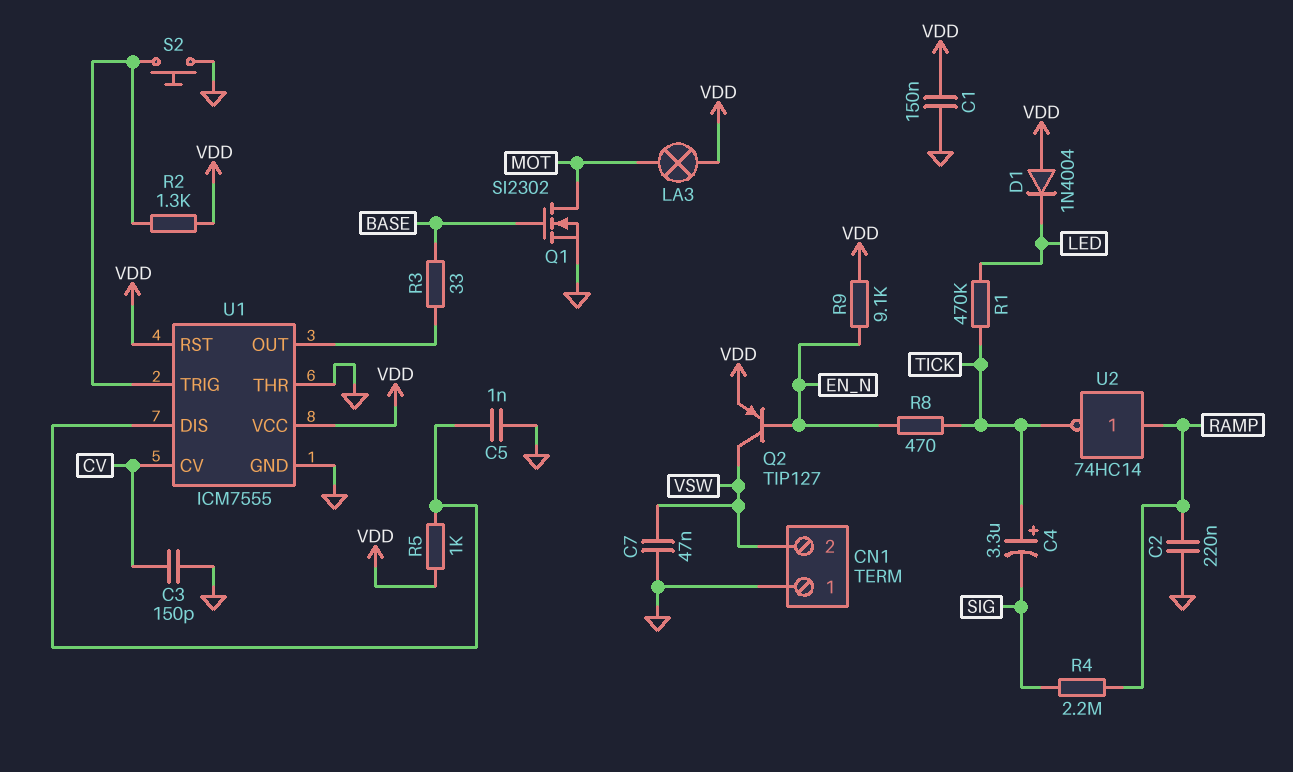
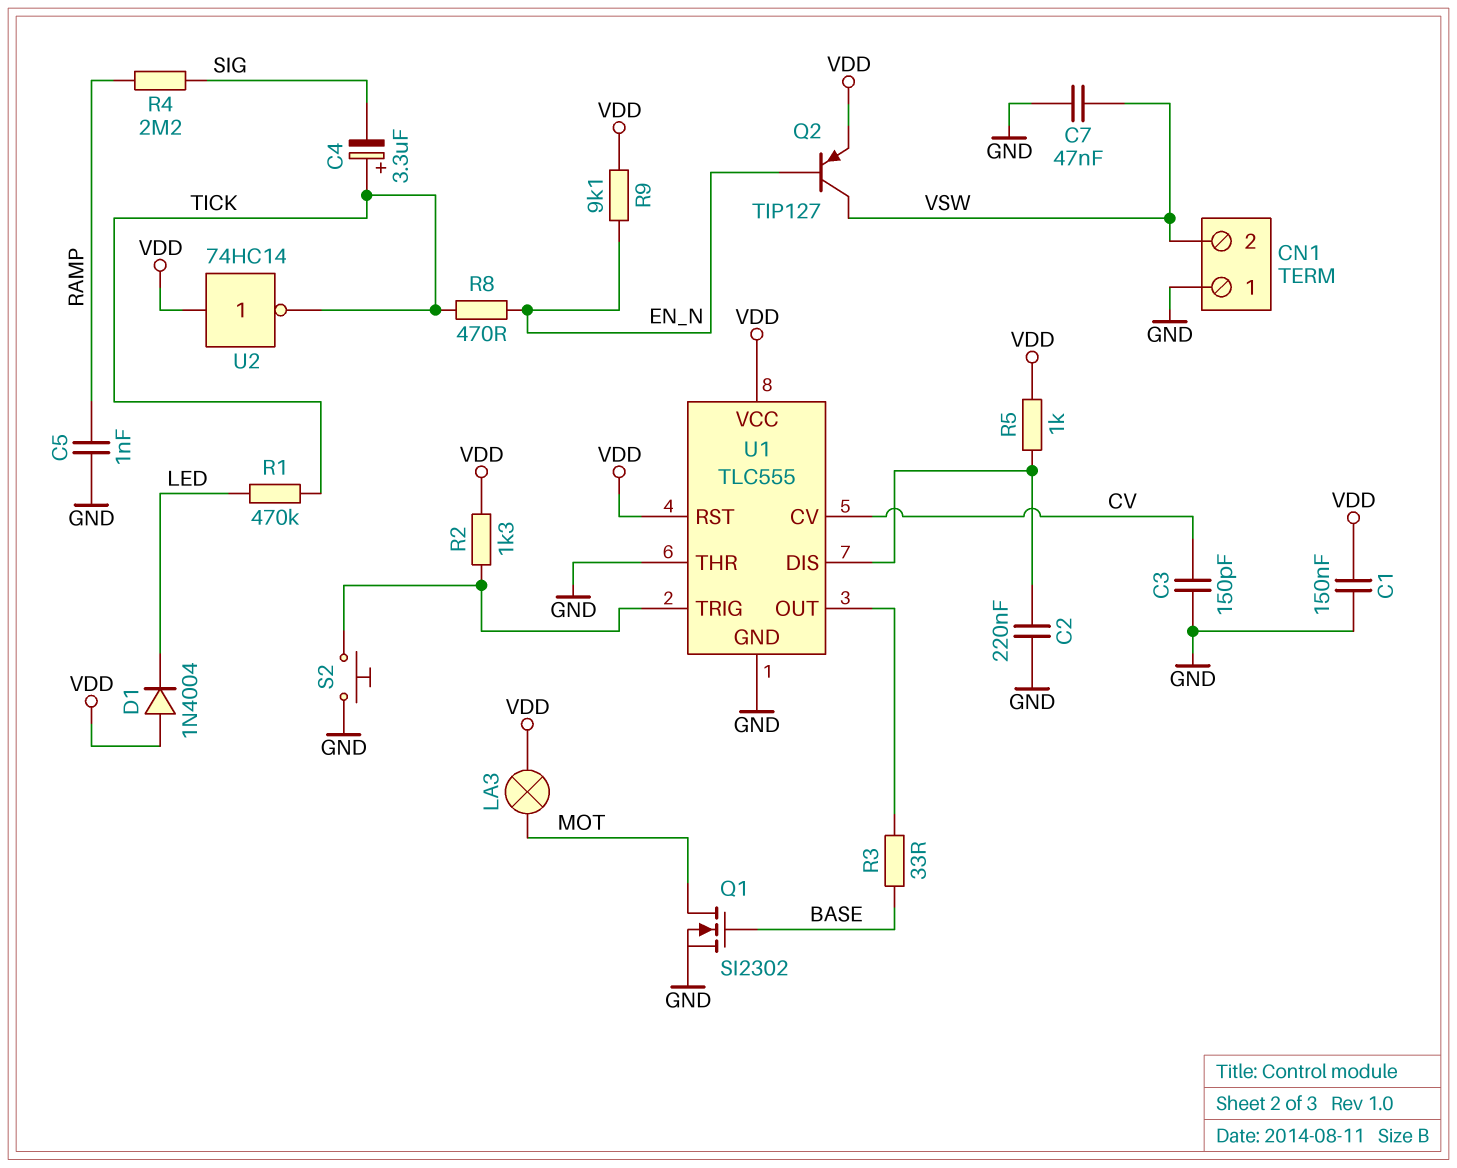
C2: 220nF (GND, RAMP) -> 220nF (GND, U1/DIS)
C5: 1nF (GND, U1/DIS) -> 1nF (GND, RAMP)
U1: ICM7555 -> TLC555
U2: NOT 74HC14 (in RAMP, out TICK) -> NOT 74HC14 (in VDD, out TICK)

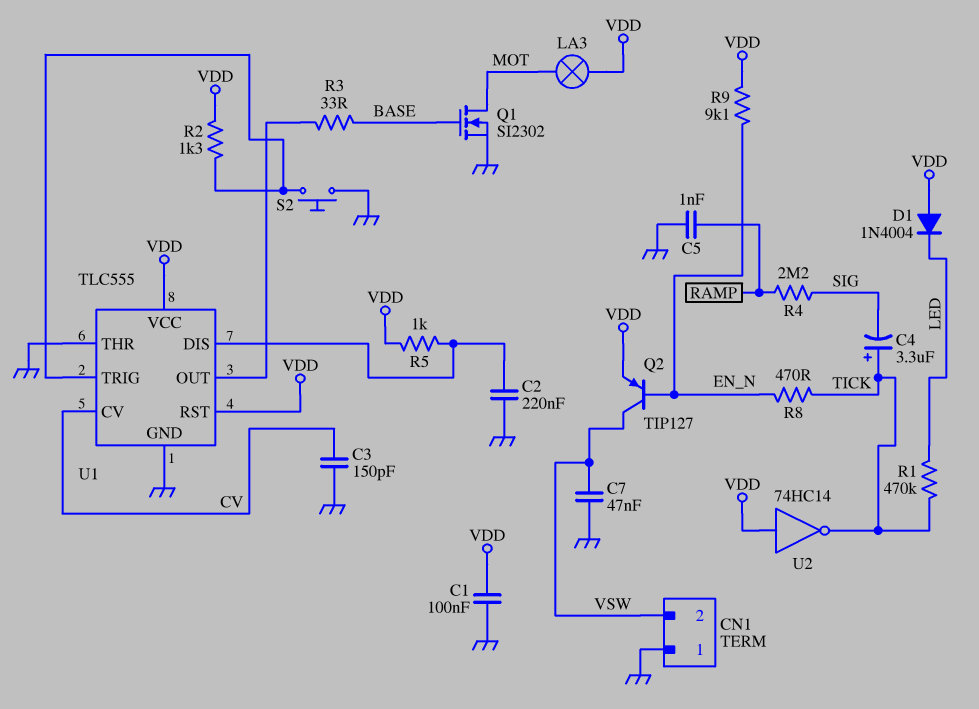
C1: 150nF (GND, VDD) -> 100nF (GND, VDD)

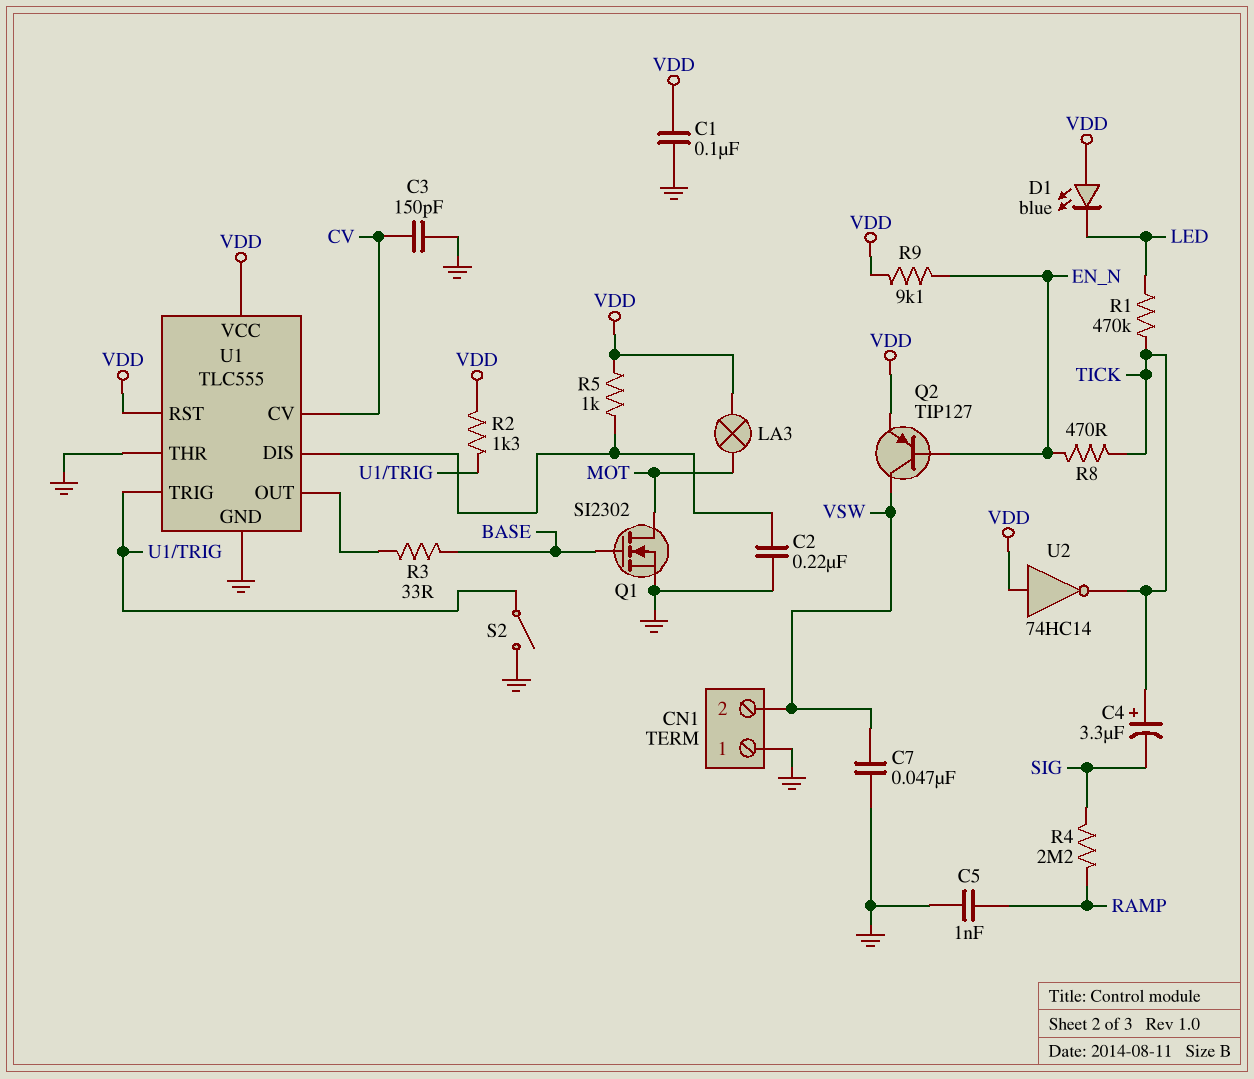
D1: diode 1N4004 (A VDD, K LED) -> LED blue (A VDD, K LED)
S2: button (GND, U1/TRIG) -> switch (GND, U1/TRIG)

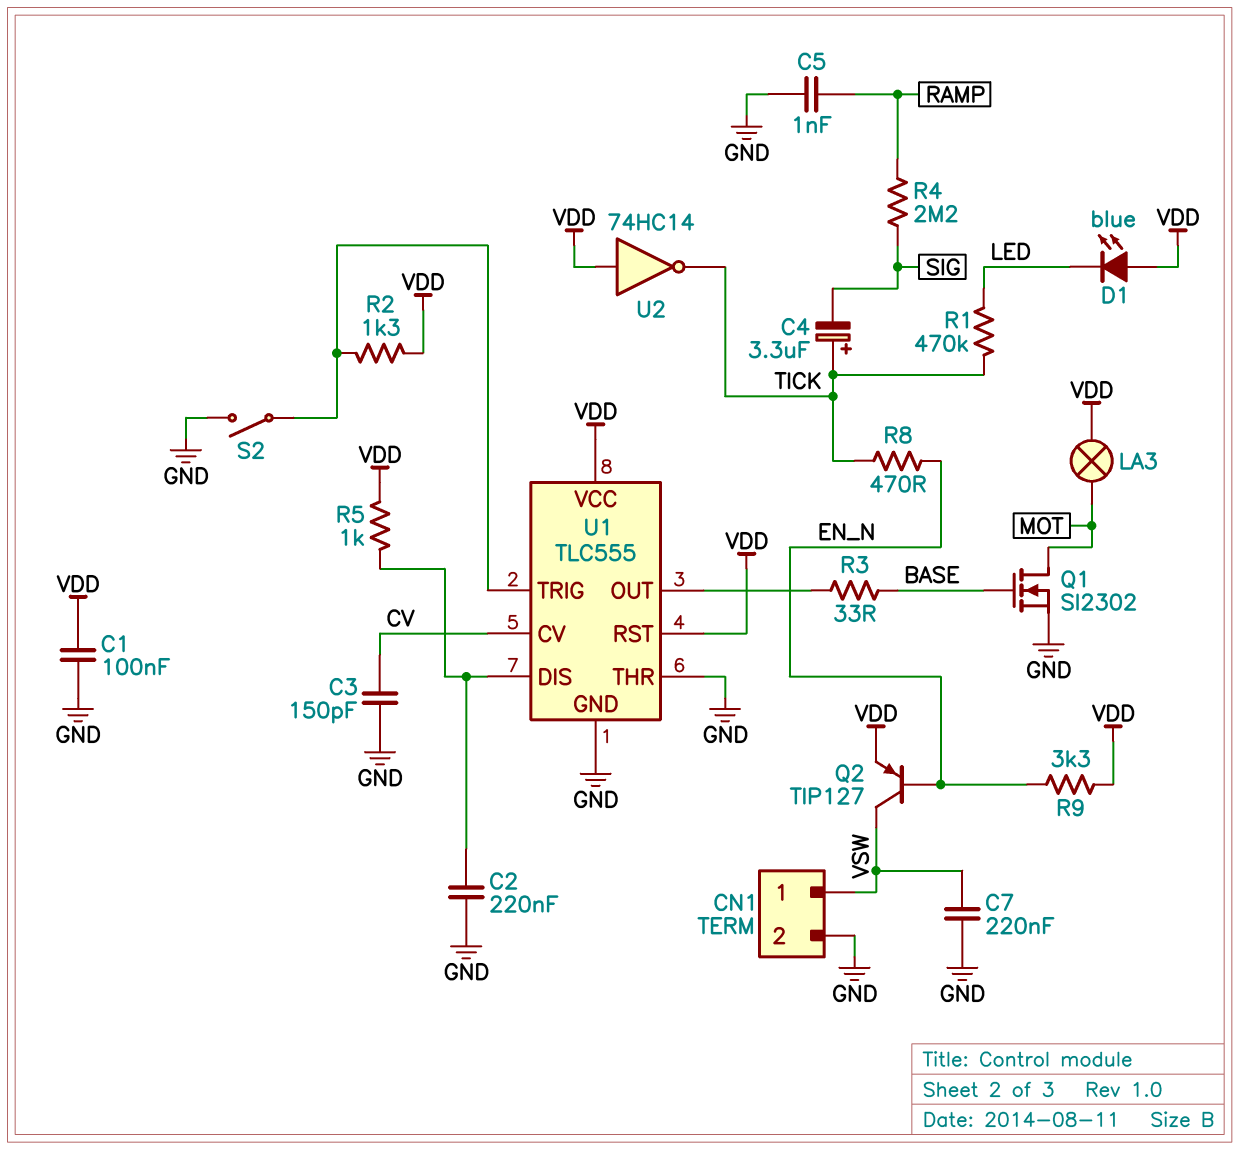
C7: 47nF (GND, VSW) -> 220nF (GND, VSW)
CN1 pin 1: GND -> VSW
CN1 pin 2: VSW -> GND
R9: 9.1k (EN_N, VDD) -> 3.3k (EN_N, VDD)

